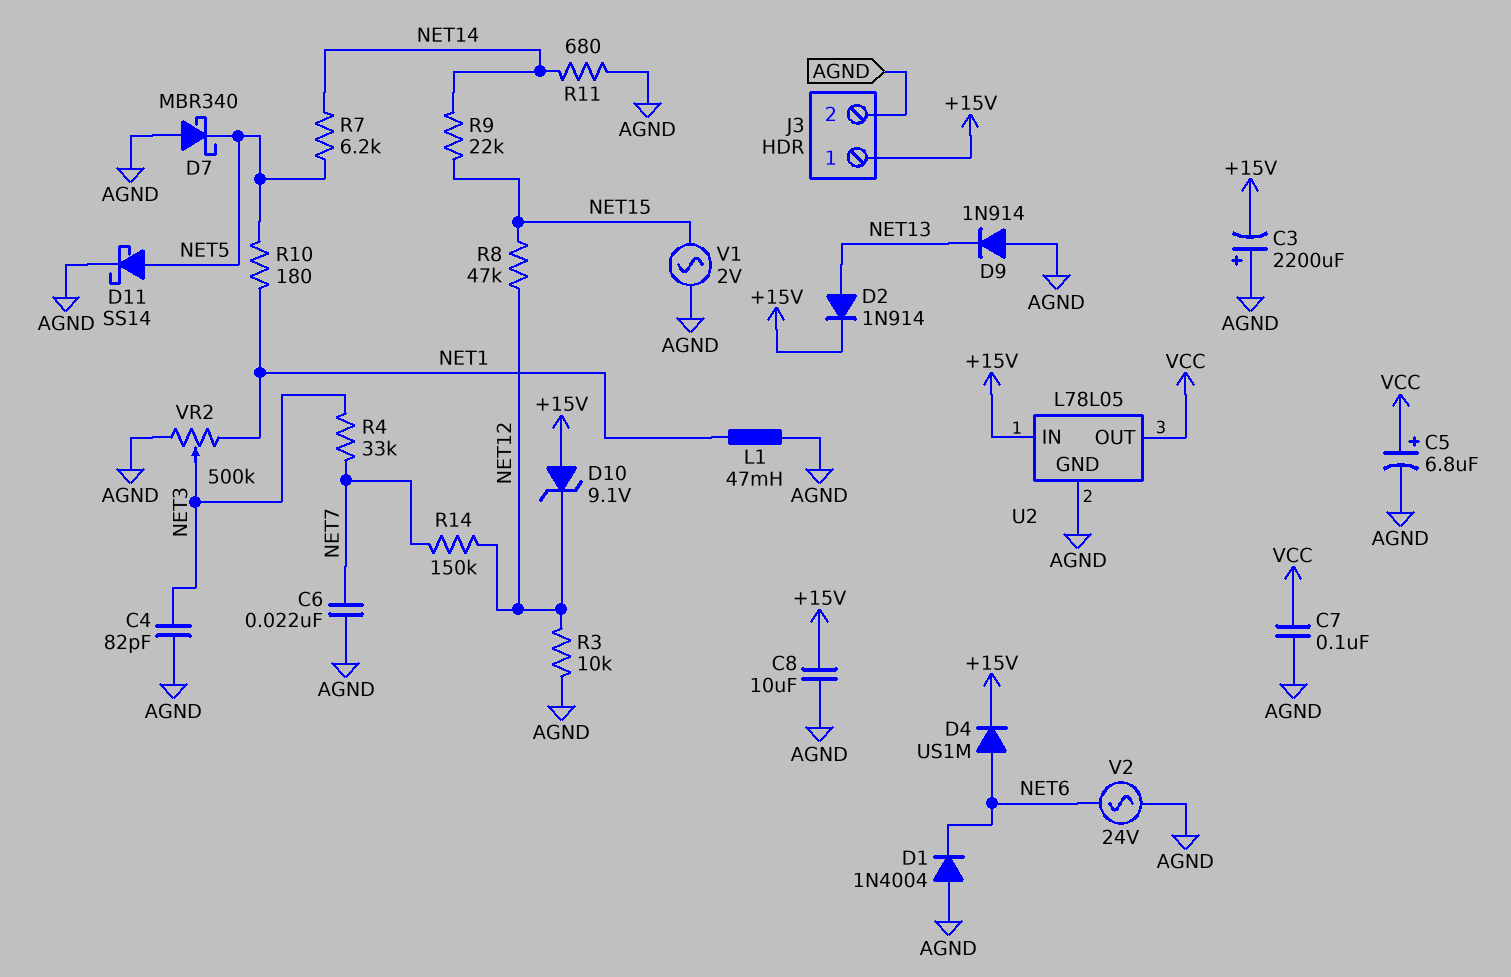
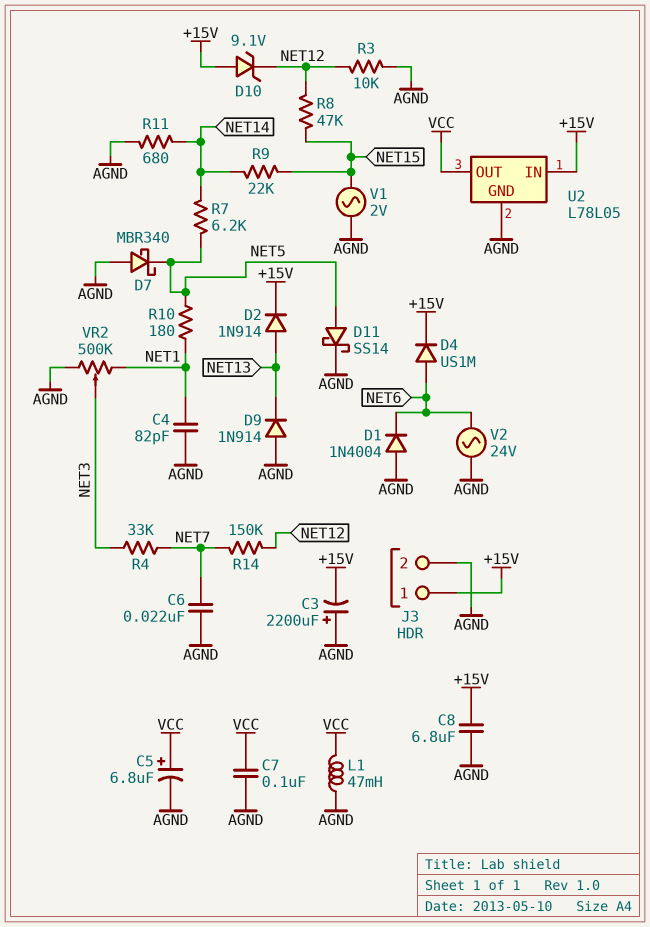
C4: 82pF (AGND, NET3) -> 82pF (AGND, NET1)
C8: 10uF (+15V, AGND) -> 6.8uF (+15V, AGND)
L1: 47mH (AGND, NET1) -> 47mH (AGND, VCC)

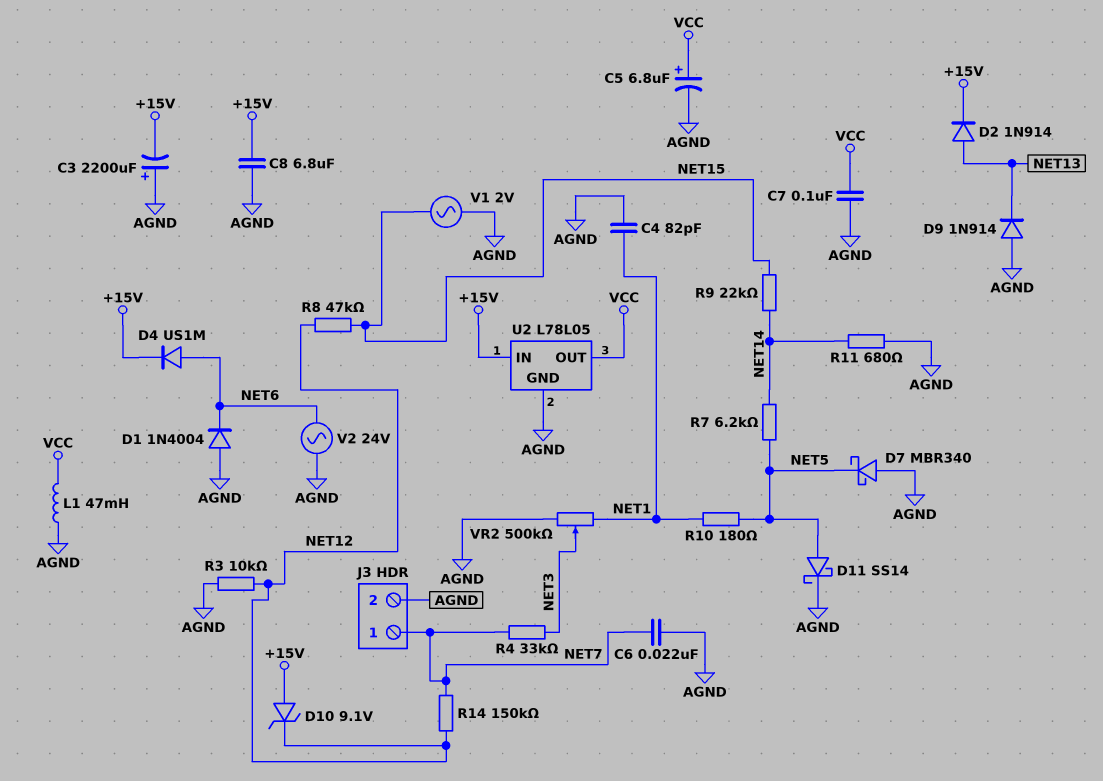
J3 pin 1: +15V -> NET7

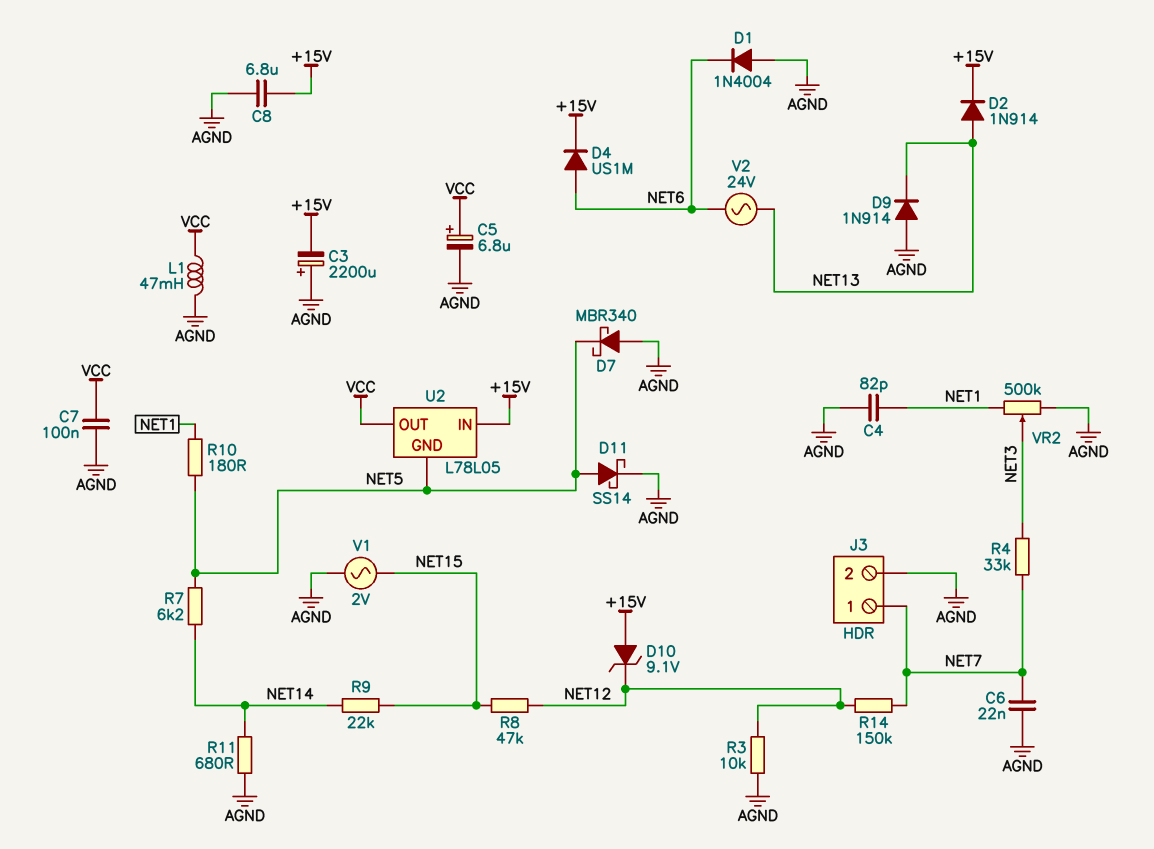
U2 pin GND: AGND -> NET5
V2: AC 24V (AGND, NET6) -> AC 24V (NET6, NET13)

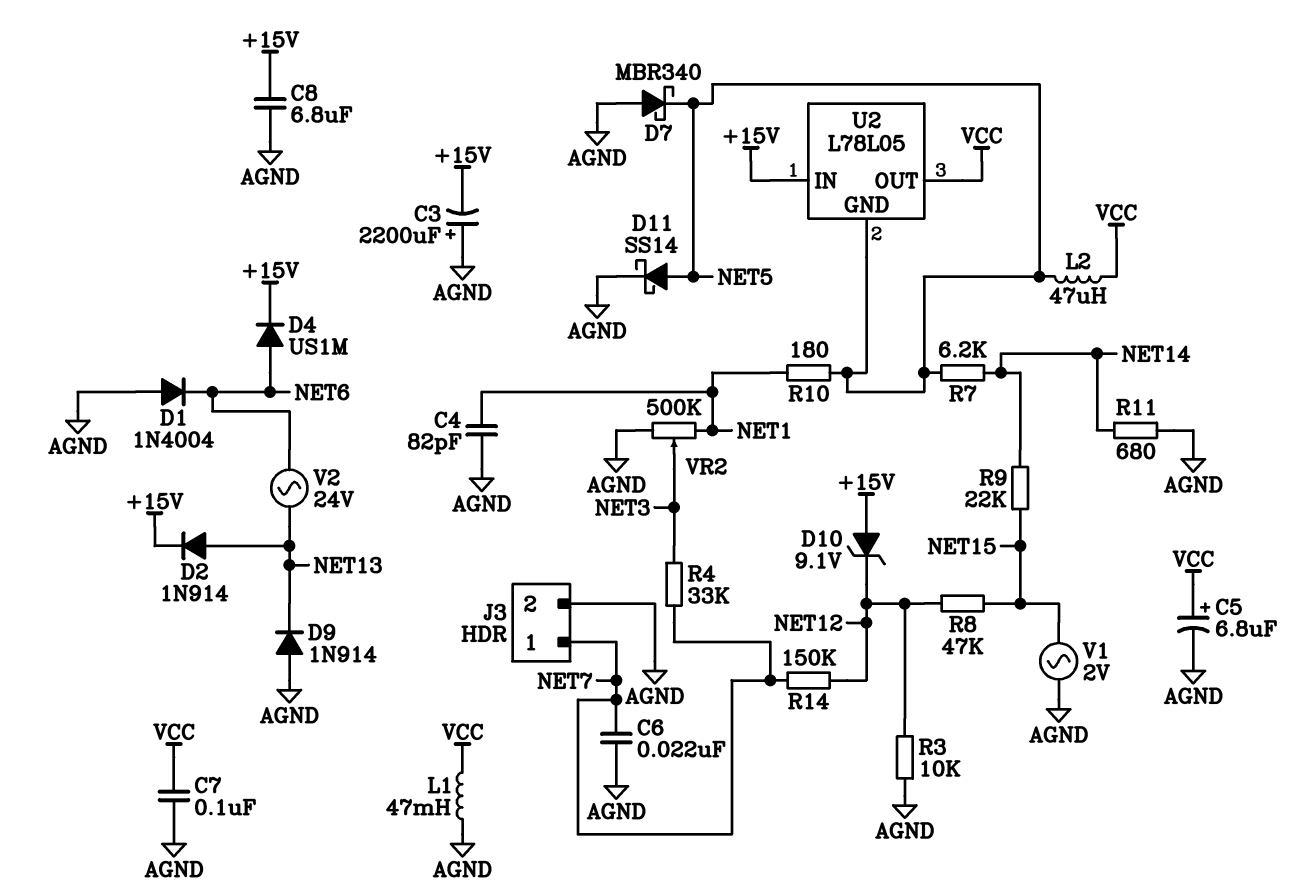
L2: none -> 47uH (NET5, VCC)

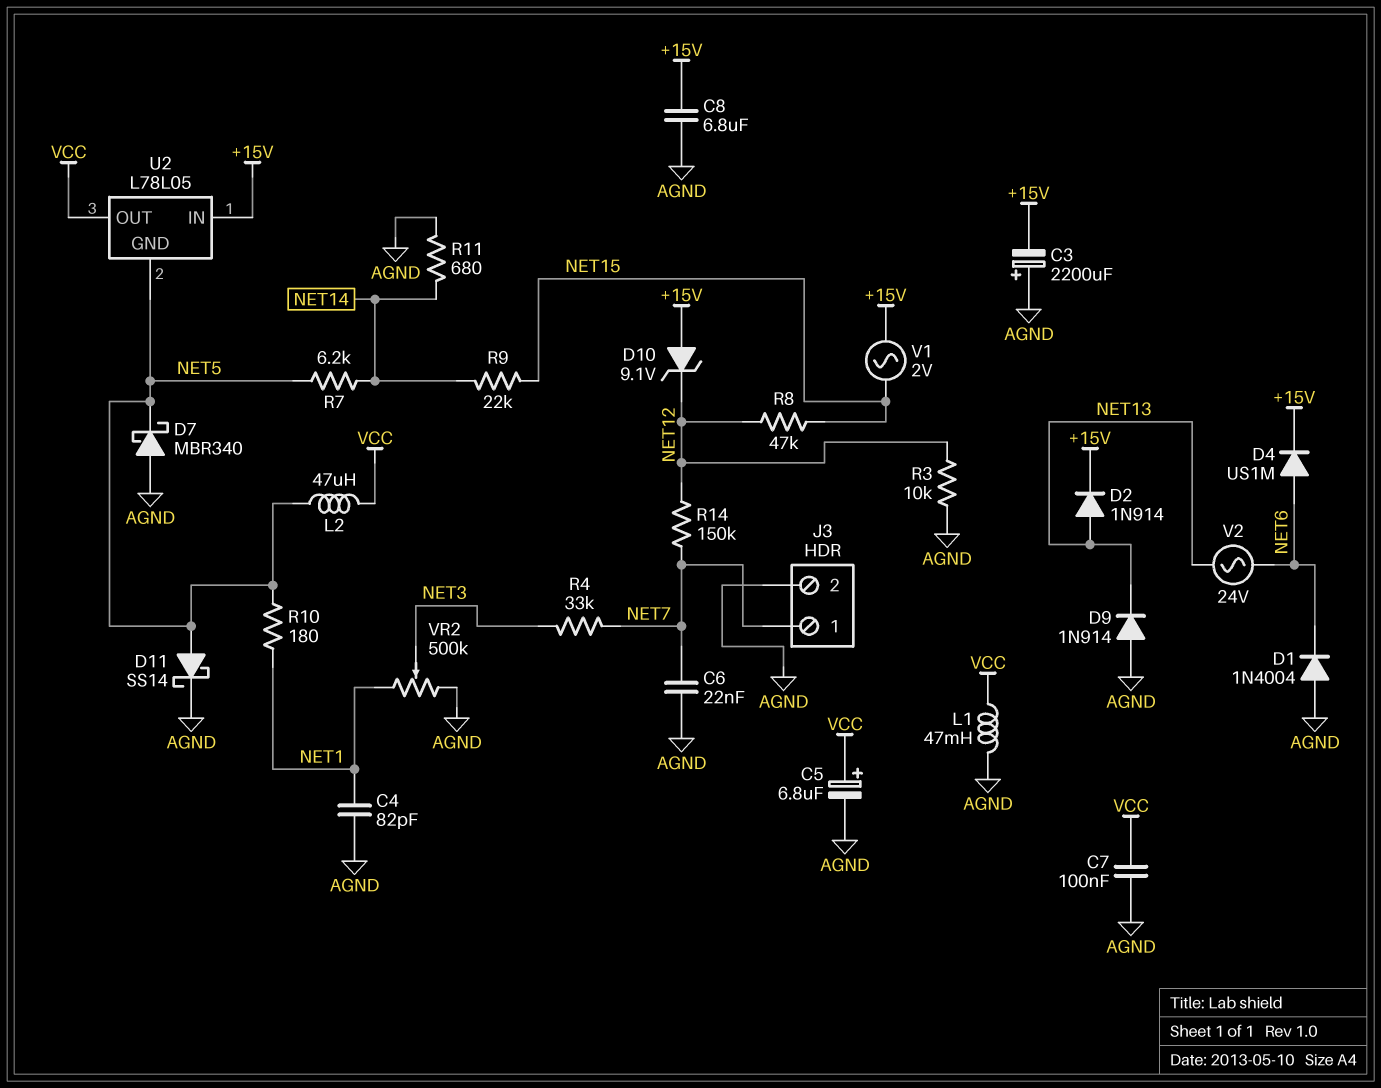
V1: AC 2V (AGND, NET15) -> AC 2V (+15V, NET15)

